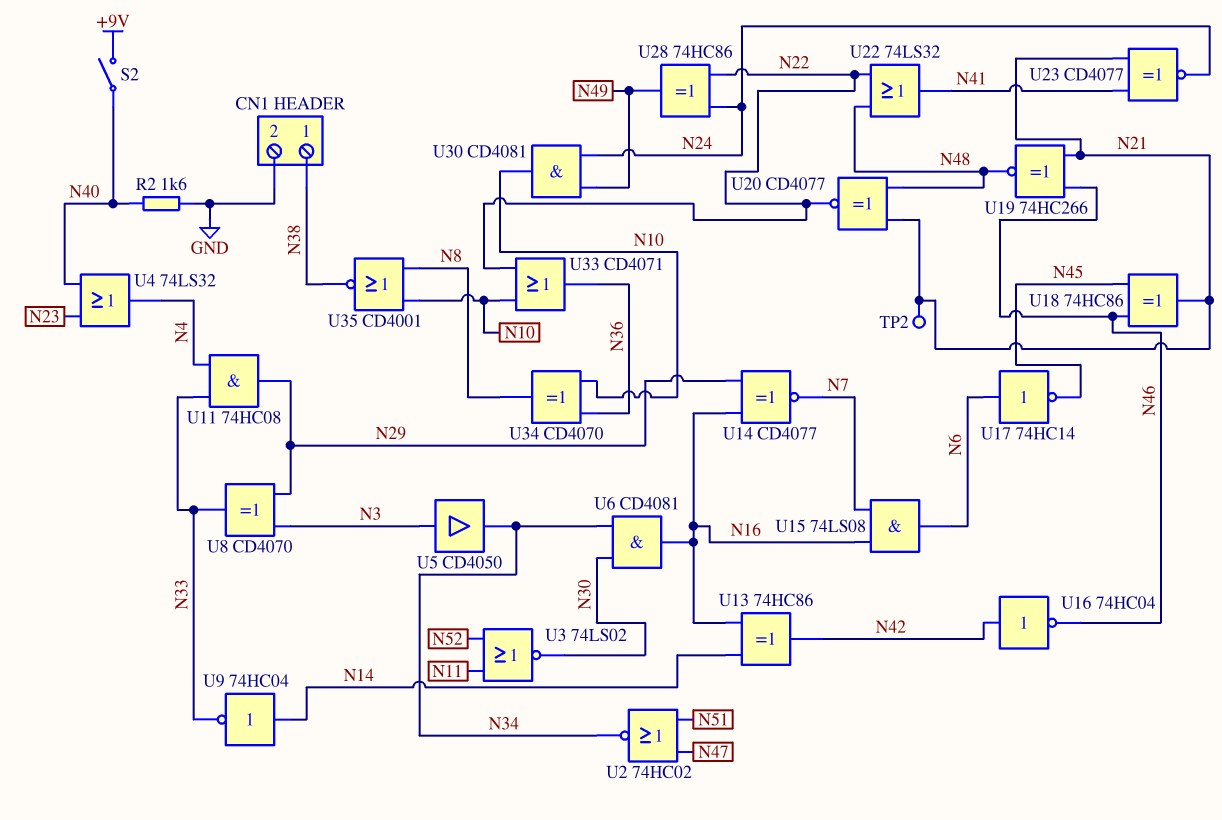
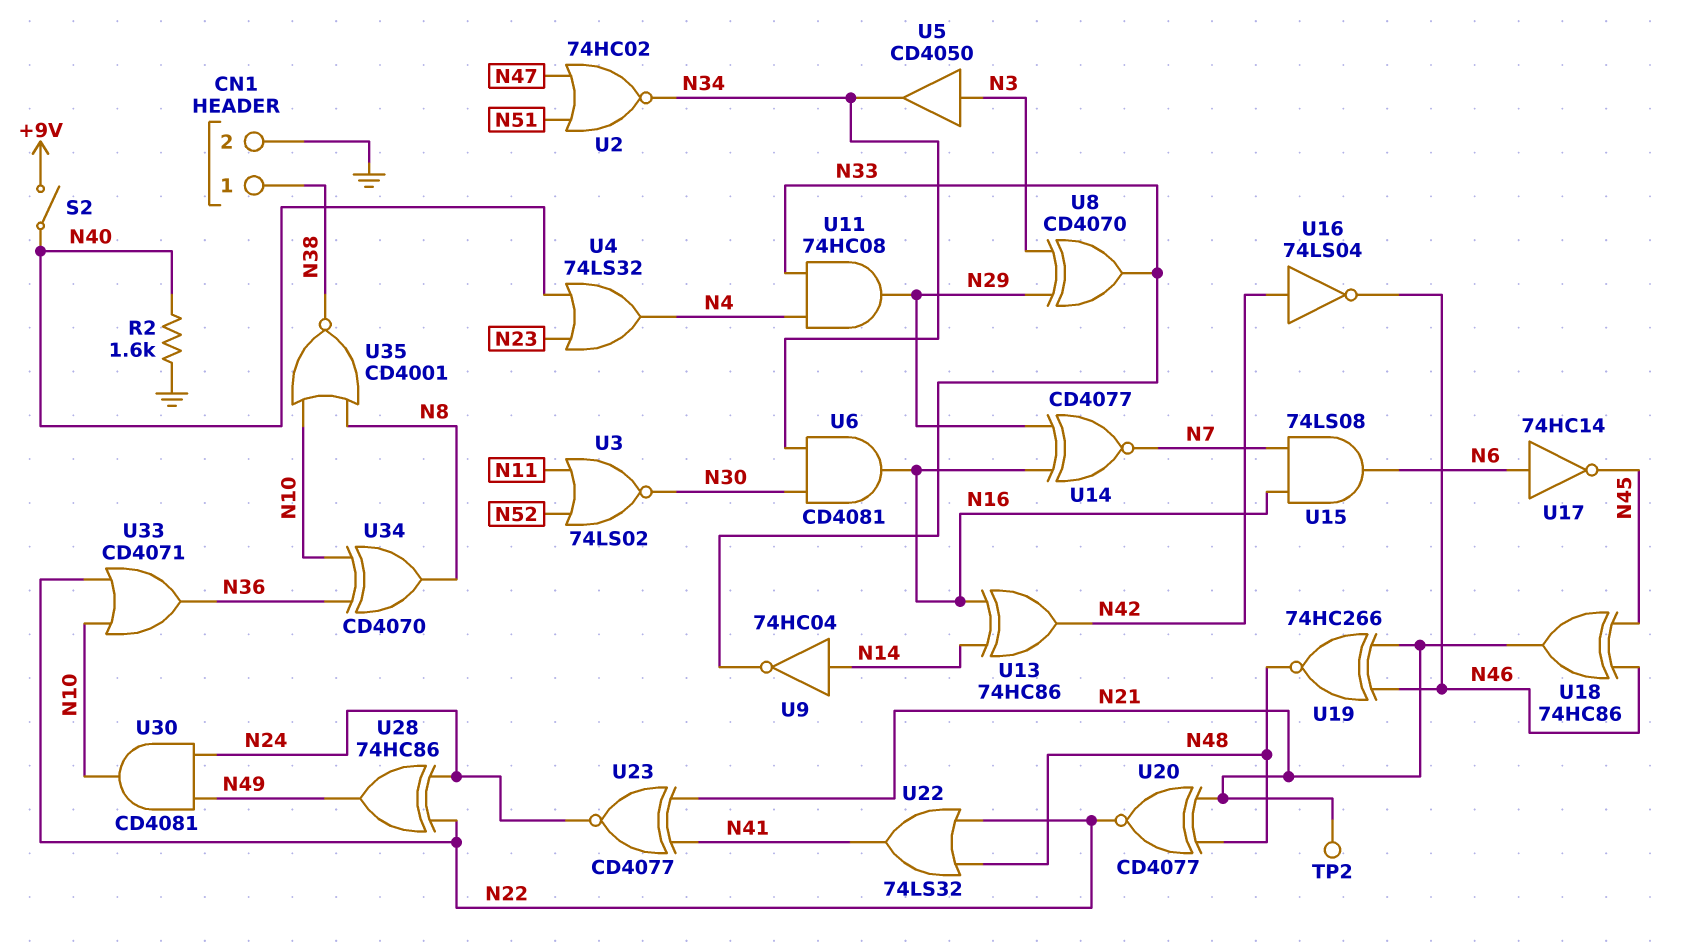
U16: NOT 74HC04 (in N42, out N46) -> NOT 74LS04 (in N42, out N46)

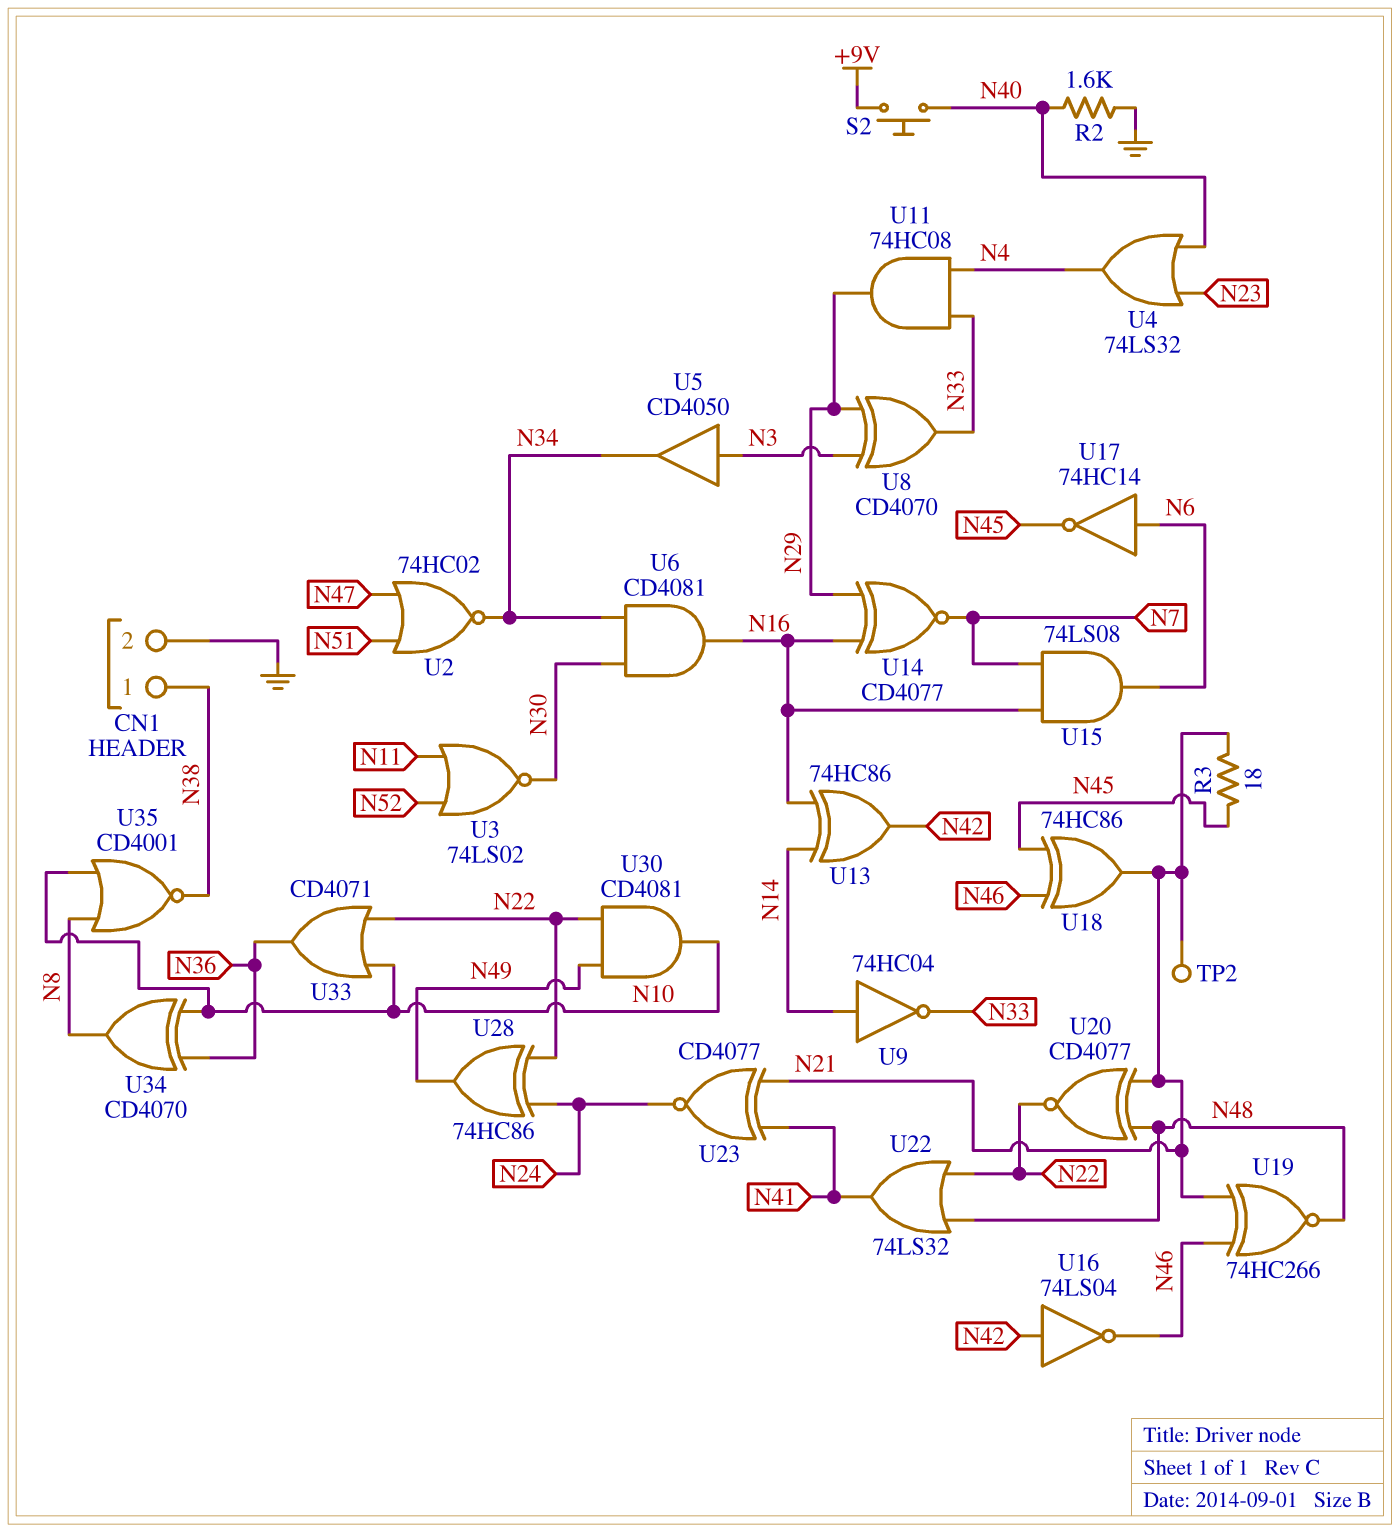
R3: none -> 18 (N21, N45)
S2: switch (+9V, N40) -> button (+9V, N40)
U30: AND CD4081 (in N24, in N49, out N10) -> AND CD4081 (in N22, in N49, out N10)

